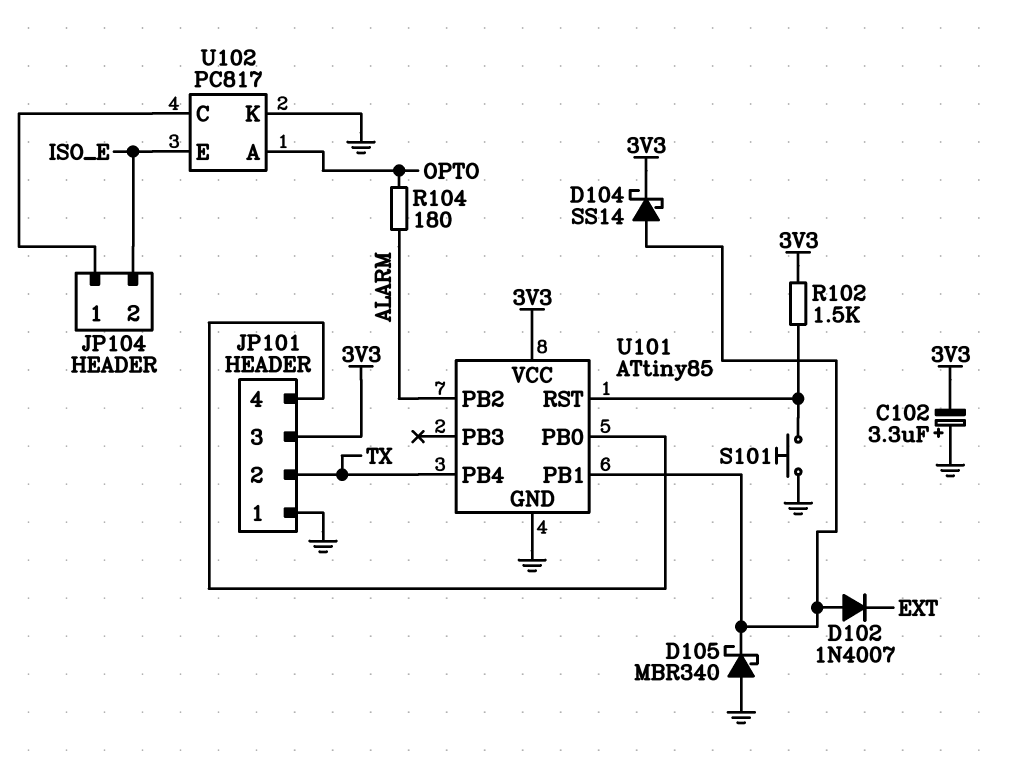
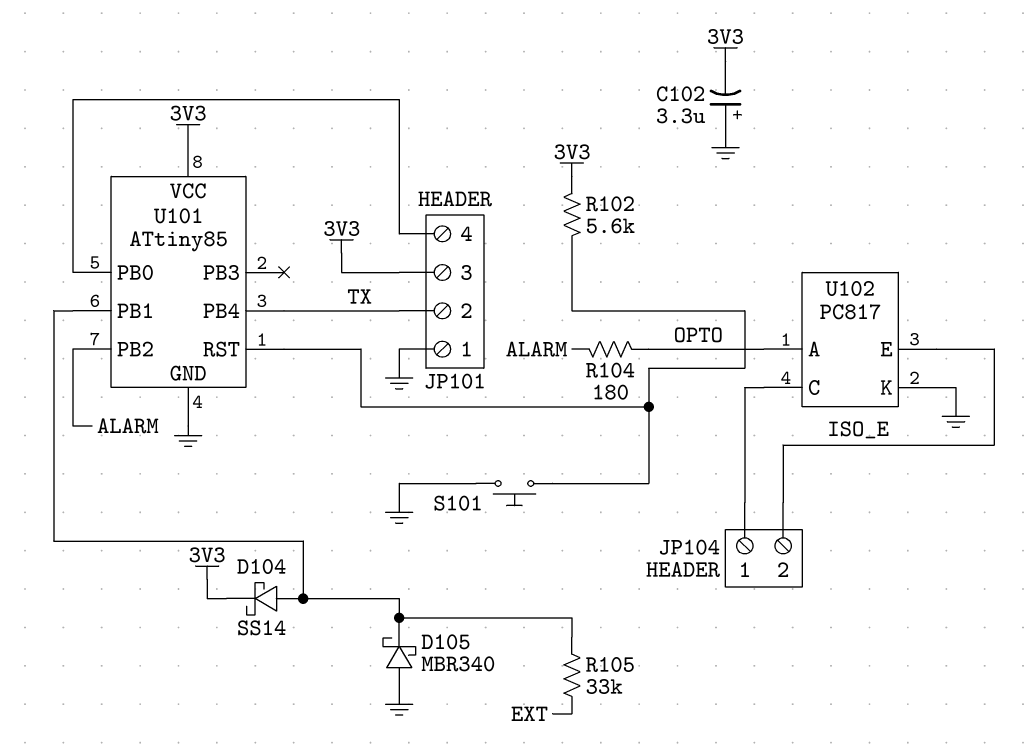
D102: diode 1N4007 (A U101/PB1, K EXT) -> none
R102: 1.5k (3V3, U101/RST) -> 5.6k (3V3, U101/RST)
R105: none -> 33k (EXT, U101/PB1)

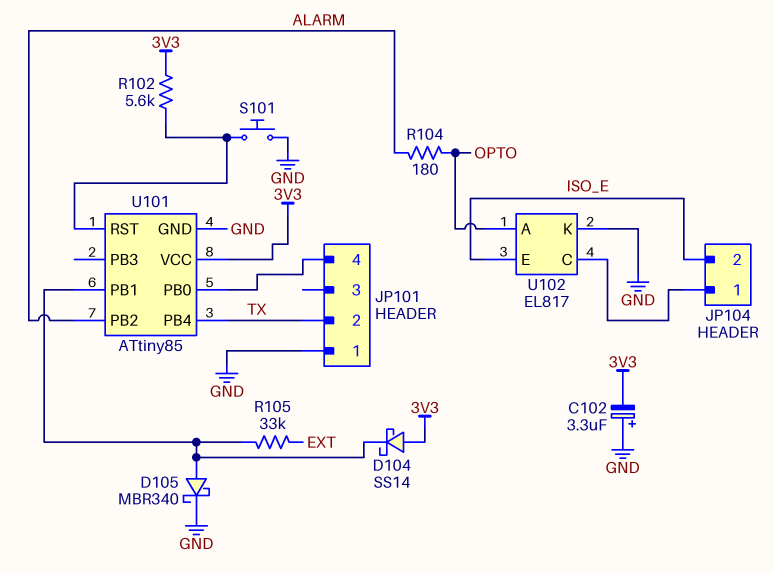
D104: schottky SS14 (A U101/PB1, K 3V3) -> schottky SS14 (A 3V3, K U101/PB1)
D105: schottky MBR340 (A GND, K U101/PB1) -> schottky MBR340 (A U101/PB1, K GND)
JP101 pin 3: 3V3 -> none
U102: PC817 -> EL817

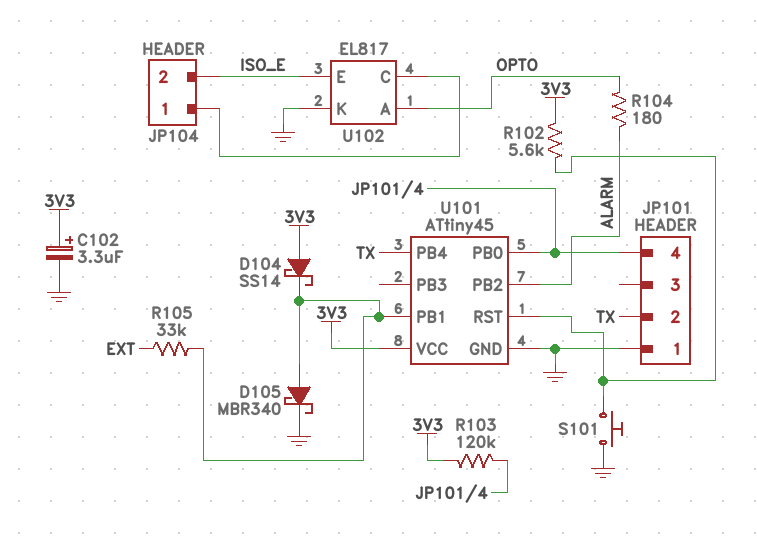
C102: 3.3uF (plus GND, minus 3V3) -> 3.3uF (plus 3V3, minus GND)
R103: none -> 120k (3V3, JP101/4)
U101: ATtiny85 -> ATtiny45

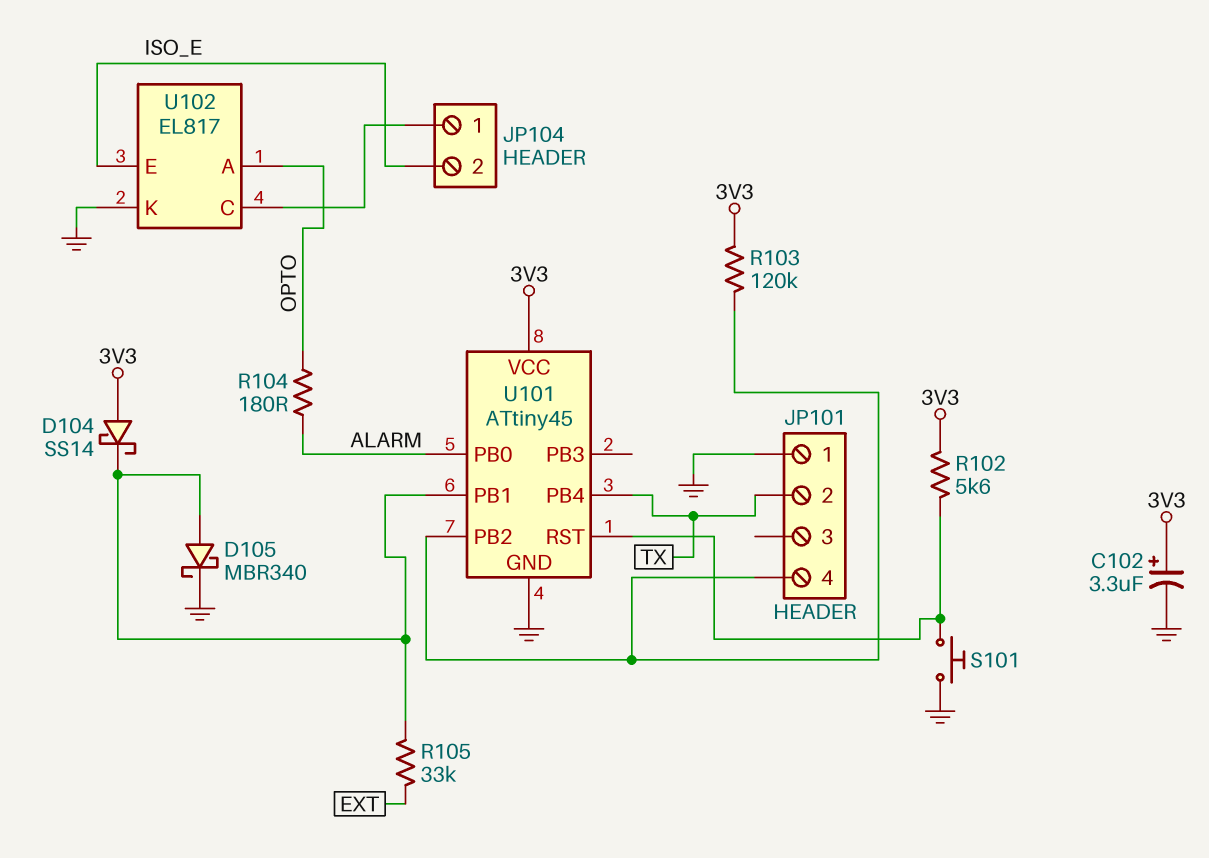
U101 pin PB0: JP101/4 -> ALARM
U101 pin PB2: ALARM -> JP101/4

